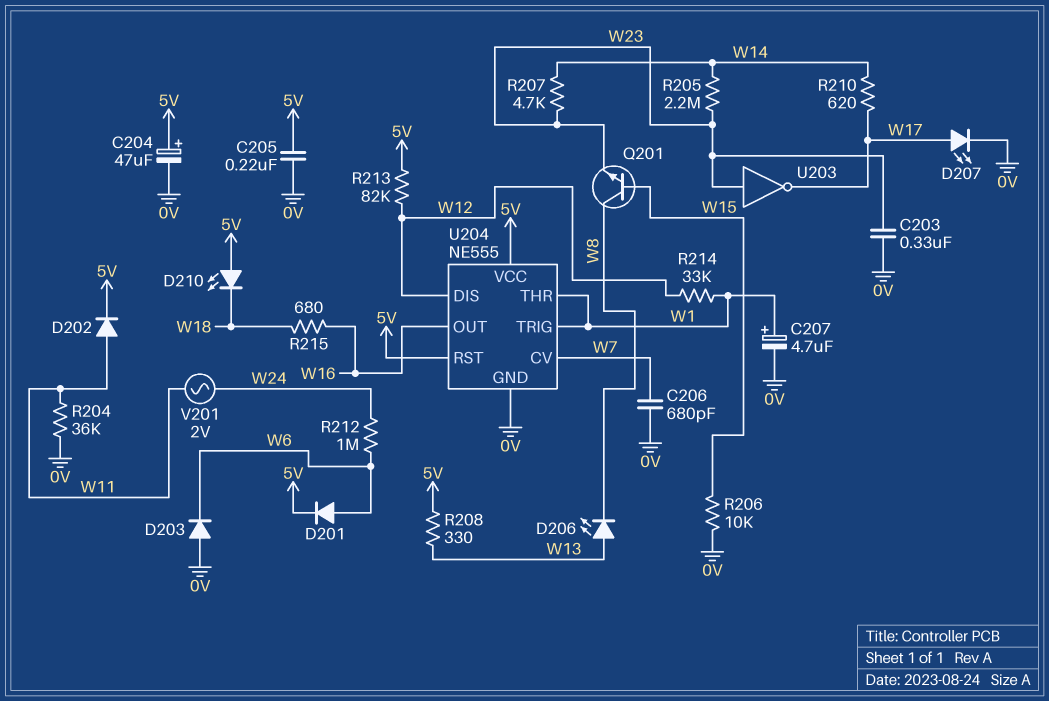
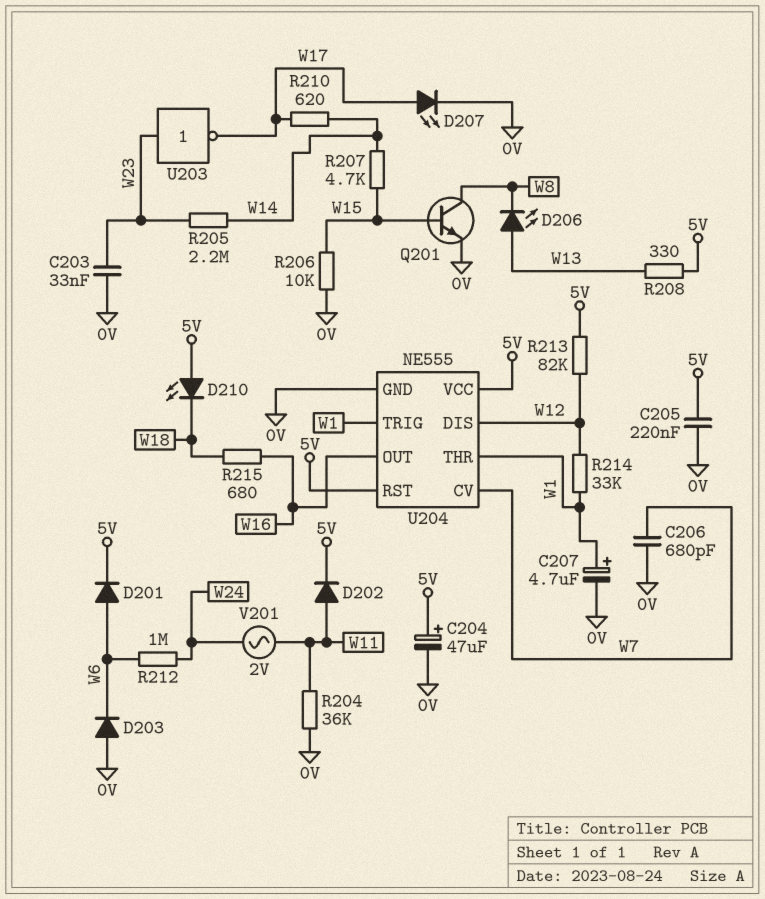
C203: 330nF (0V, W23) -> 33nF (0V, W23)
Q201: NPN (B W15, C W8, E W23) -> NPN (B W15, C W8, E 0V)
R207: 4.7k (W14, W23) -> 4.7k (W14, W15)

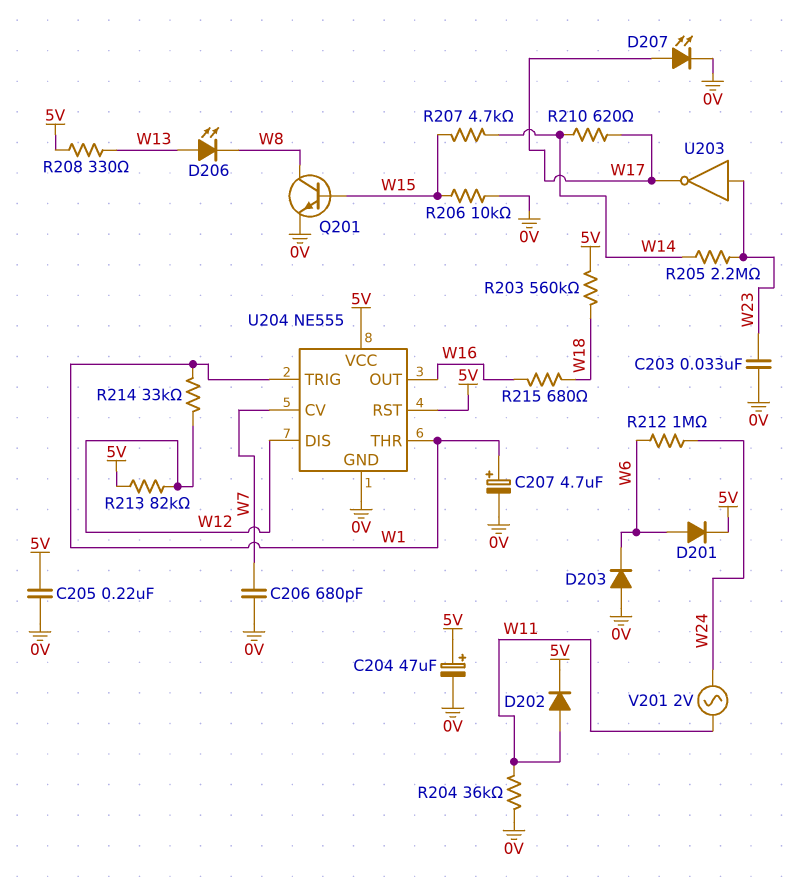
D210: LED (A 5V, K W18) -> none
R203: none -> 560k (5V, W18)

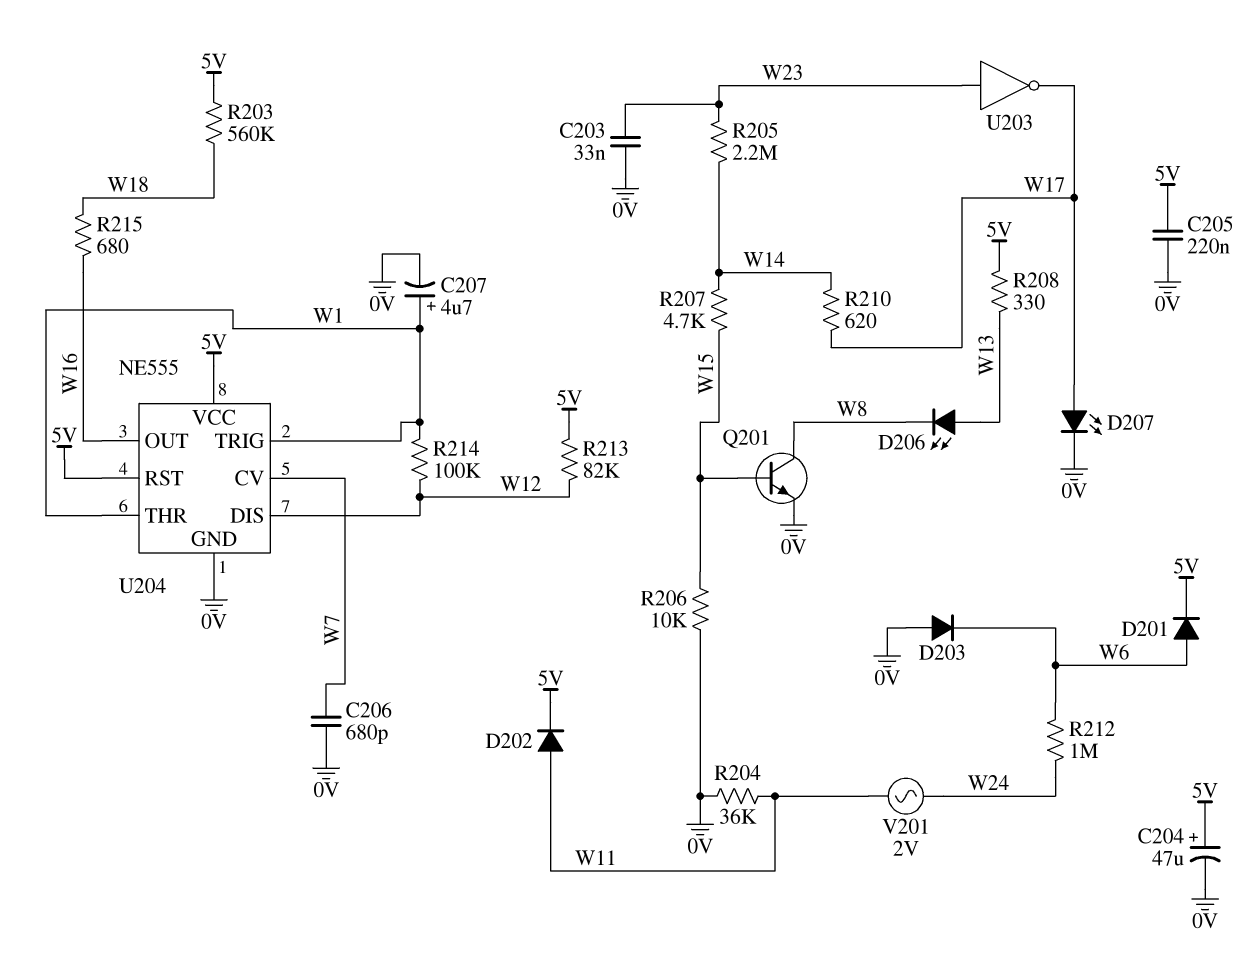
R214: 33k (W1, W12) -> 100k (W1, W12)

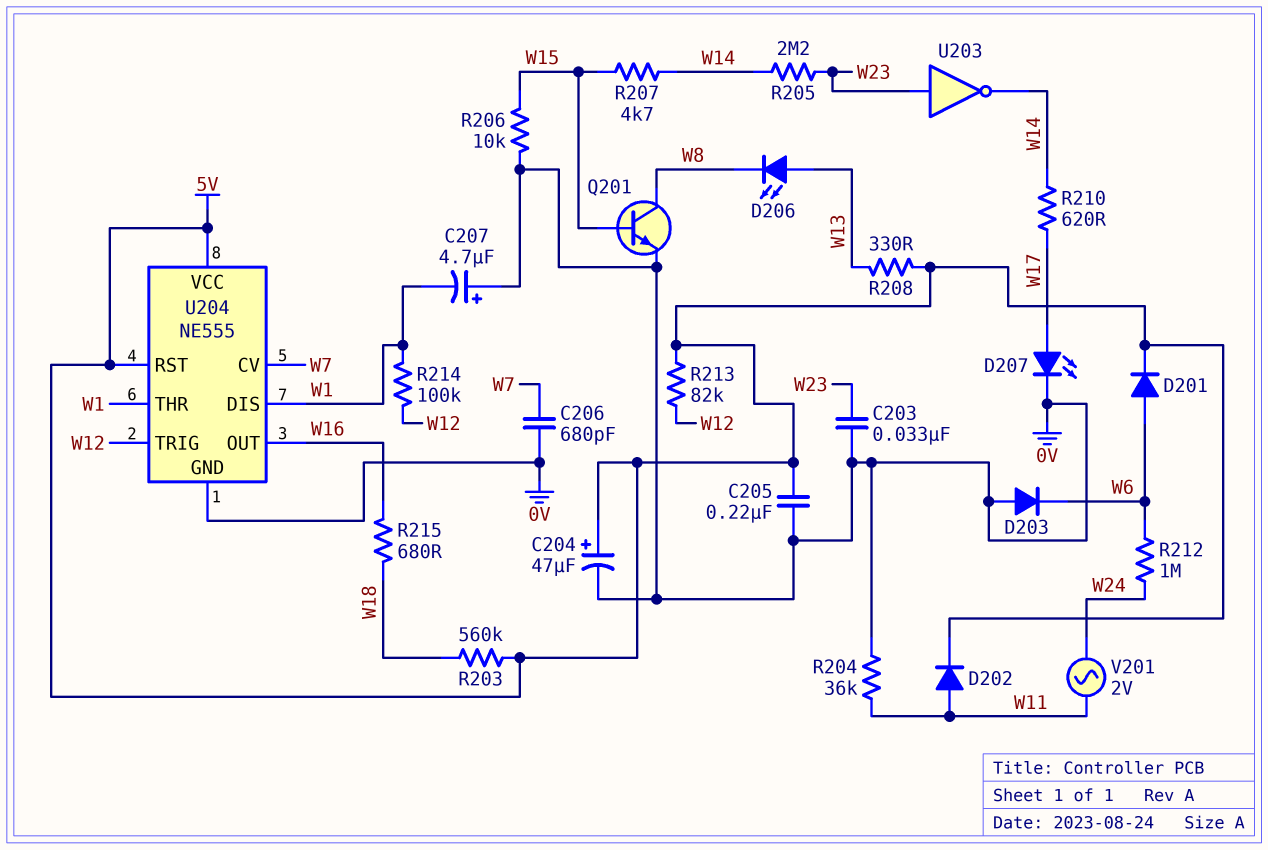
C207: 4.7uF (plus W1, minus 0V) -> 4.7uF (plus 0V, minus W1)
U203: NOT (in W23, out W17) -> NOT (in W23, out W14)
U204 pin DIS: W12 -> W1
U204 pin TRIG: W1 -> W12

